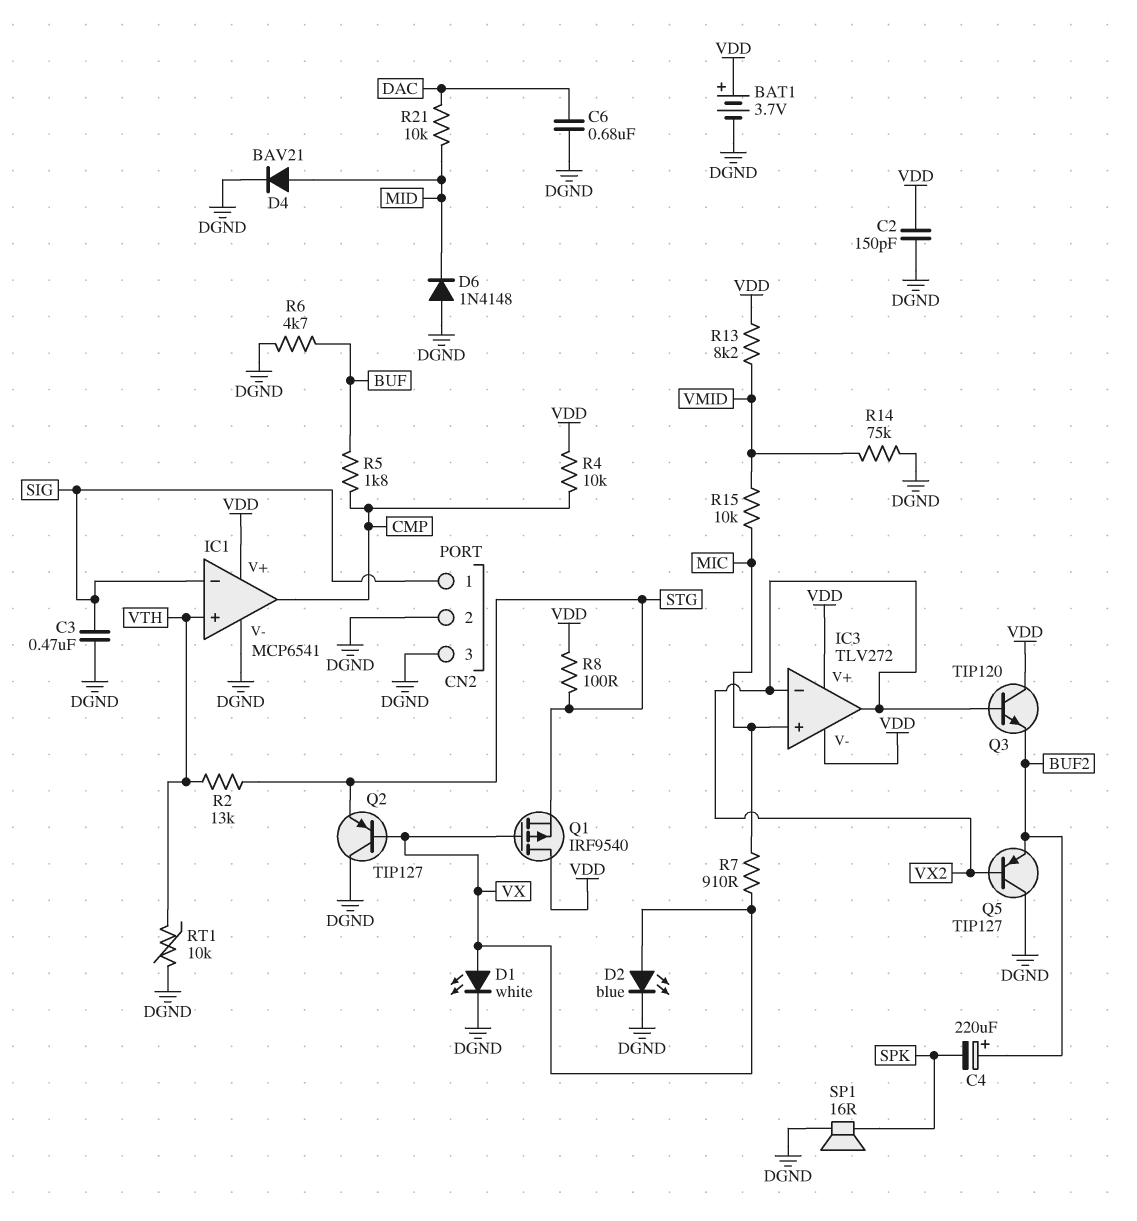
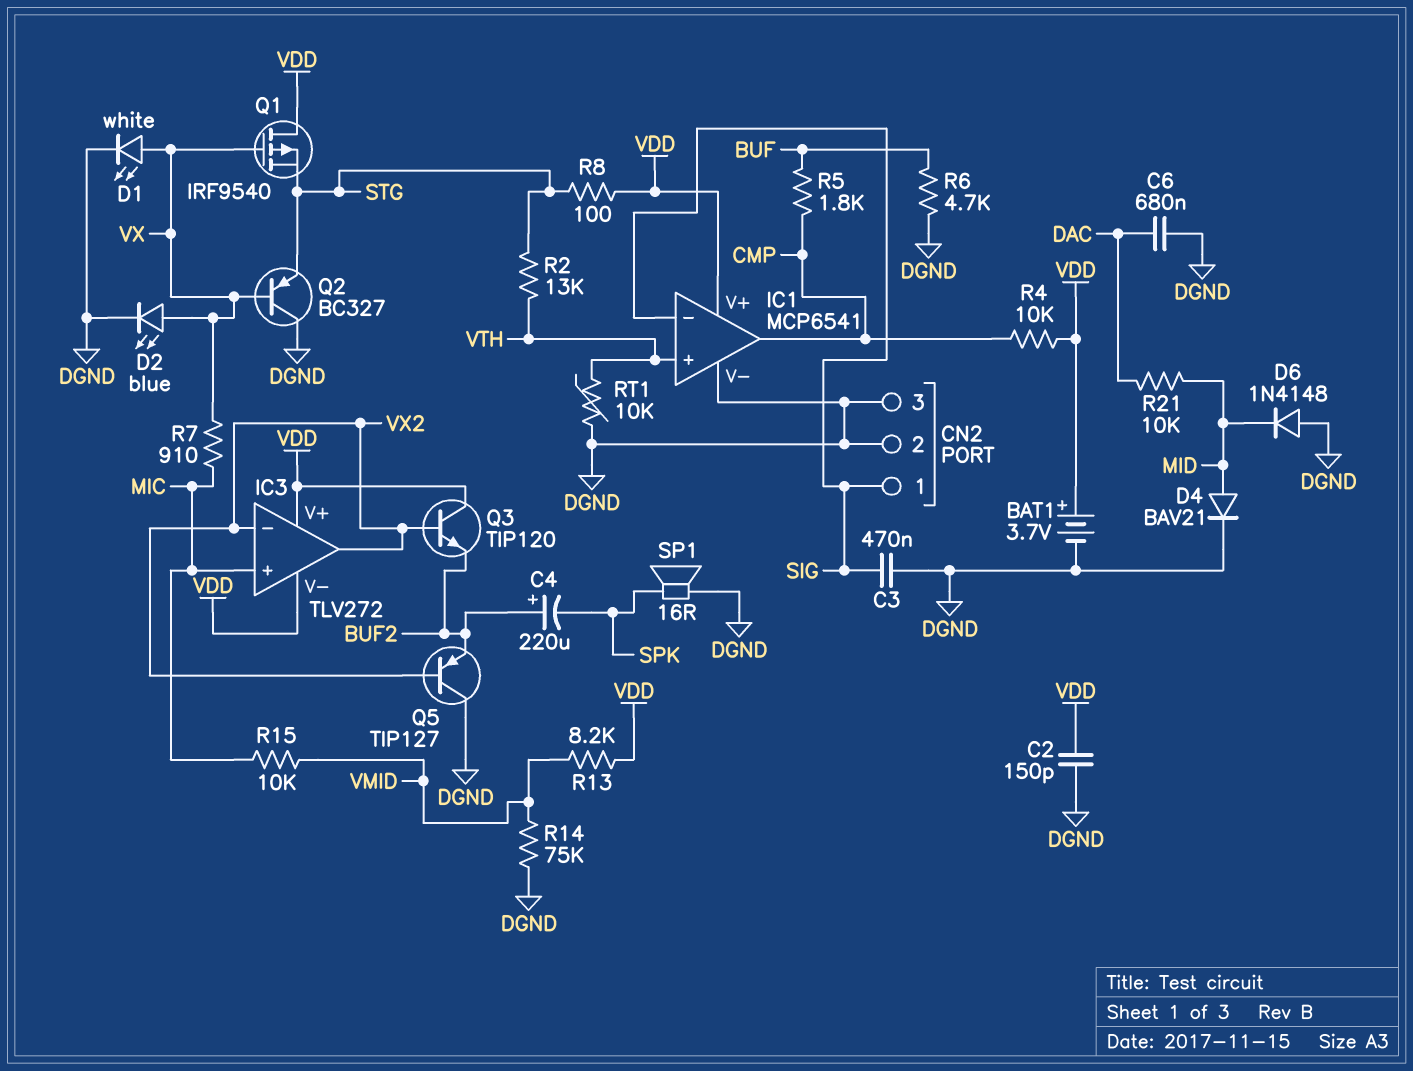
Q2: PNP TIP127 (B VX, C DGND, E STG) -> PNP BC327 (B VX, C DGND, E STG)

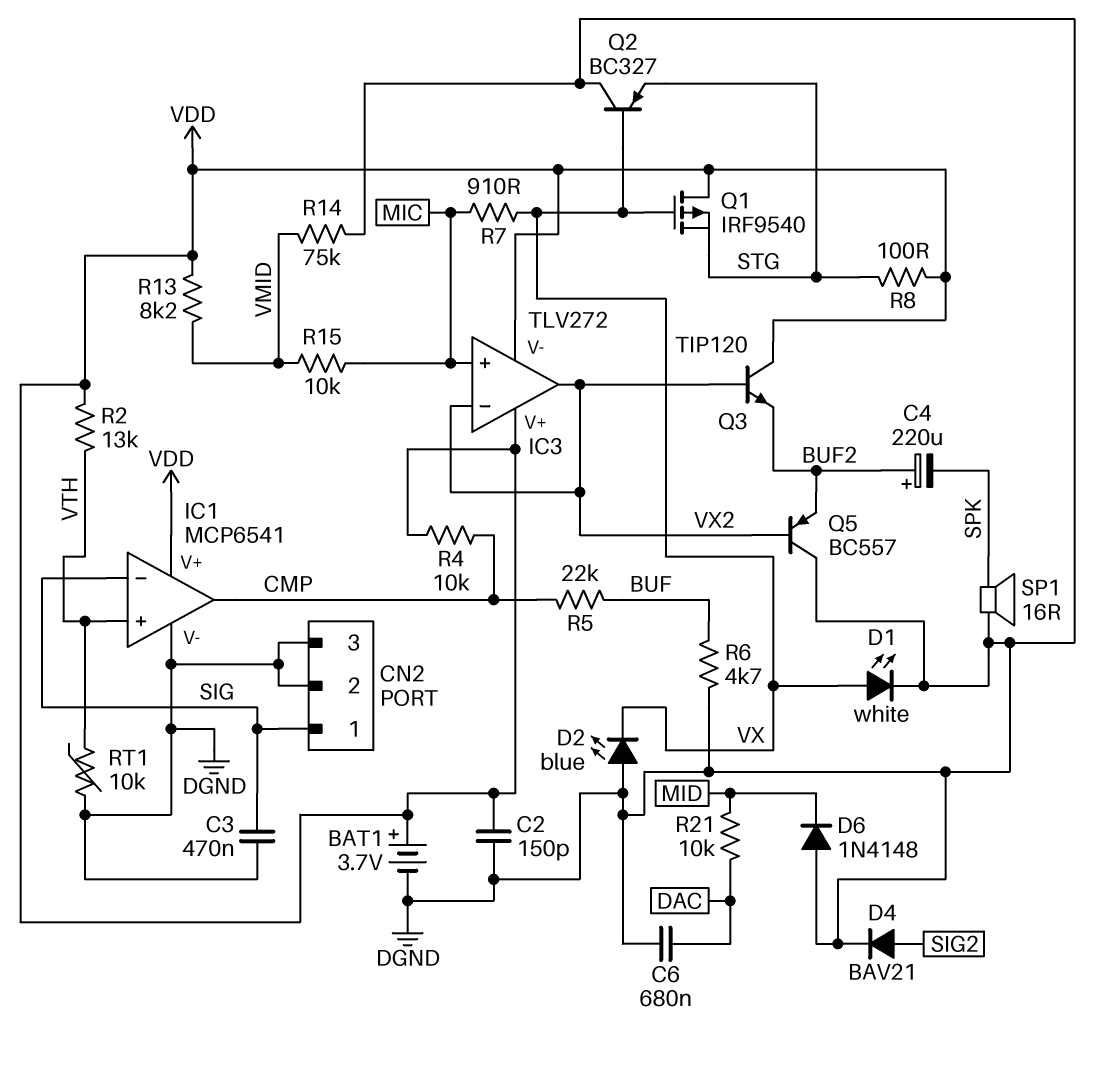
D2: LED blue (A VX, K DGND) -> LED blue (A DGND, K VX)
D4: diode BAV21 (A MID, K DGND) -> diode BAV21 (A SIG2, K DGND)
Q5: PNP TIP127 (B VX2, C DGND, E BUF2) -> PNP BC557 (B VX2, C DGND, E BUF2)
R2: 13k (STG, VTH) -> 13k (VDD, VTH)
R5: 1.8k (BUF, CMP) -> 22k (BUF, CMP)

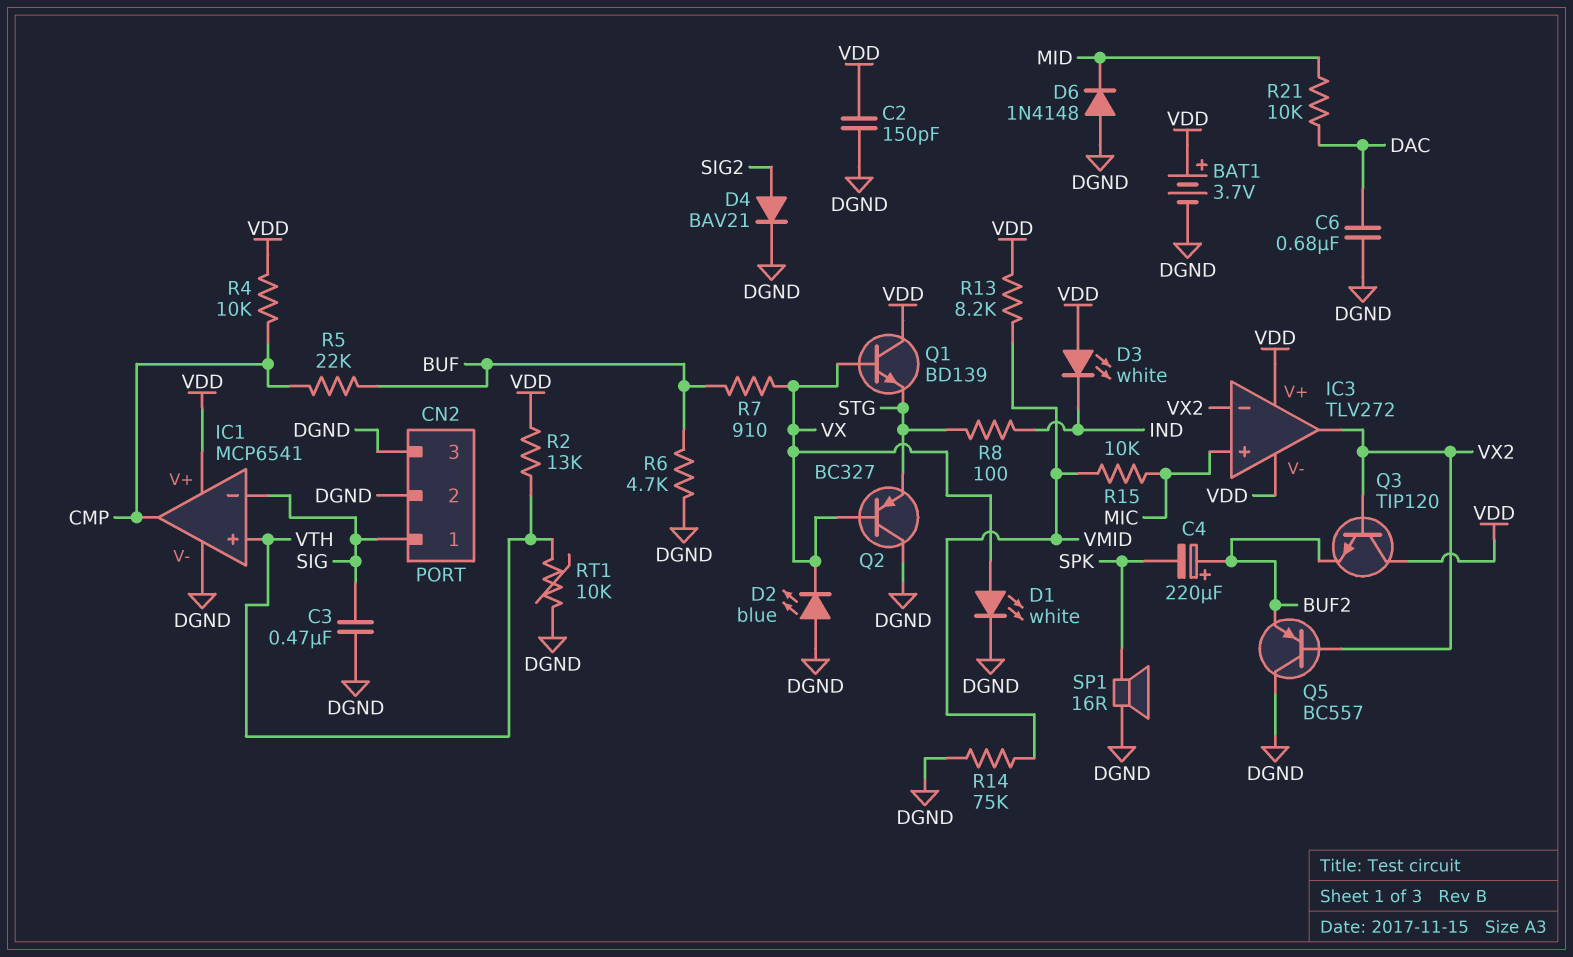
D3: none -> LED white (A VDD, K IND)
Q1: PMOS IRF9540 (G VX, D VDD, S STG) -> NPN BD139 (B VX, C VDD, E STG)
R7: 910 (MIC, VX) -> 910 (BUF, VX)
R8: 100 (STG, VDD) -> 100 (IND, STG)

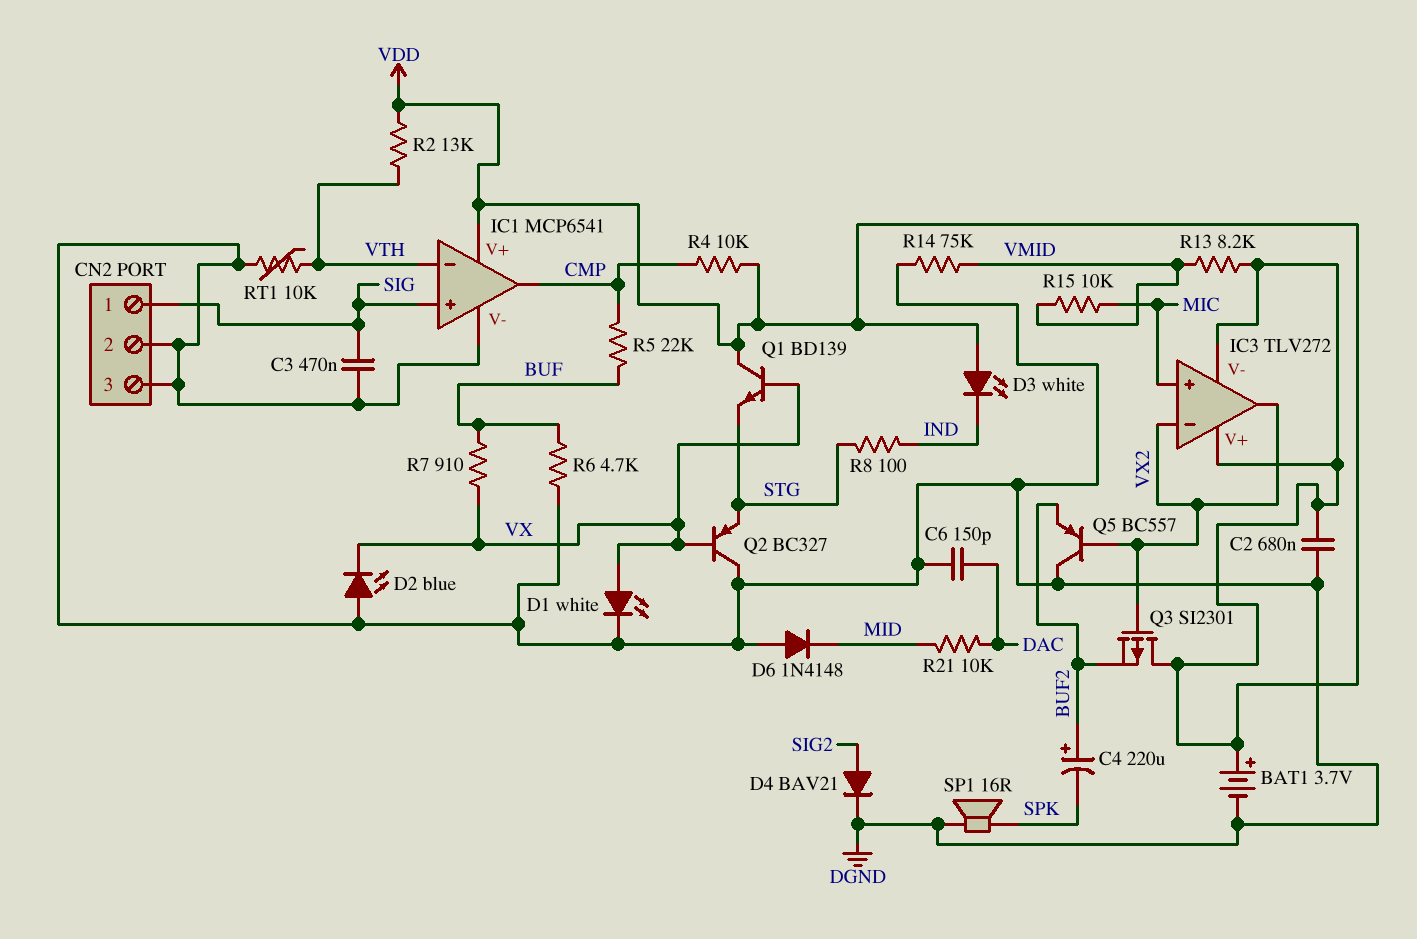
C2: 150pF (DGND, VDD) -> 680nF (DGND, VDD)
C6: 680nF (DAC, DGND) -> 150pF (DAC, DGND)
IC1 pin in+: VTH -> SIG
IC1 pin in-: SIG -> VTH
Q3: NPN TIP120 (B VX2, C VDD, E BUF2) -> PMOS SI2301 (G VX2, D VDD, S BUF2)

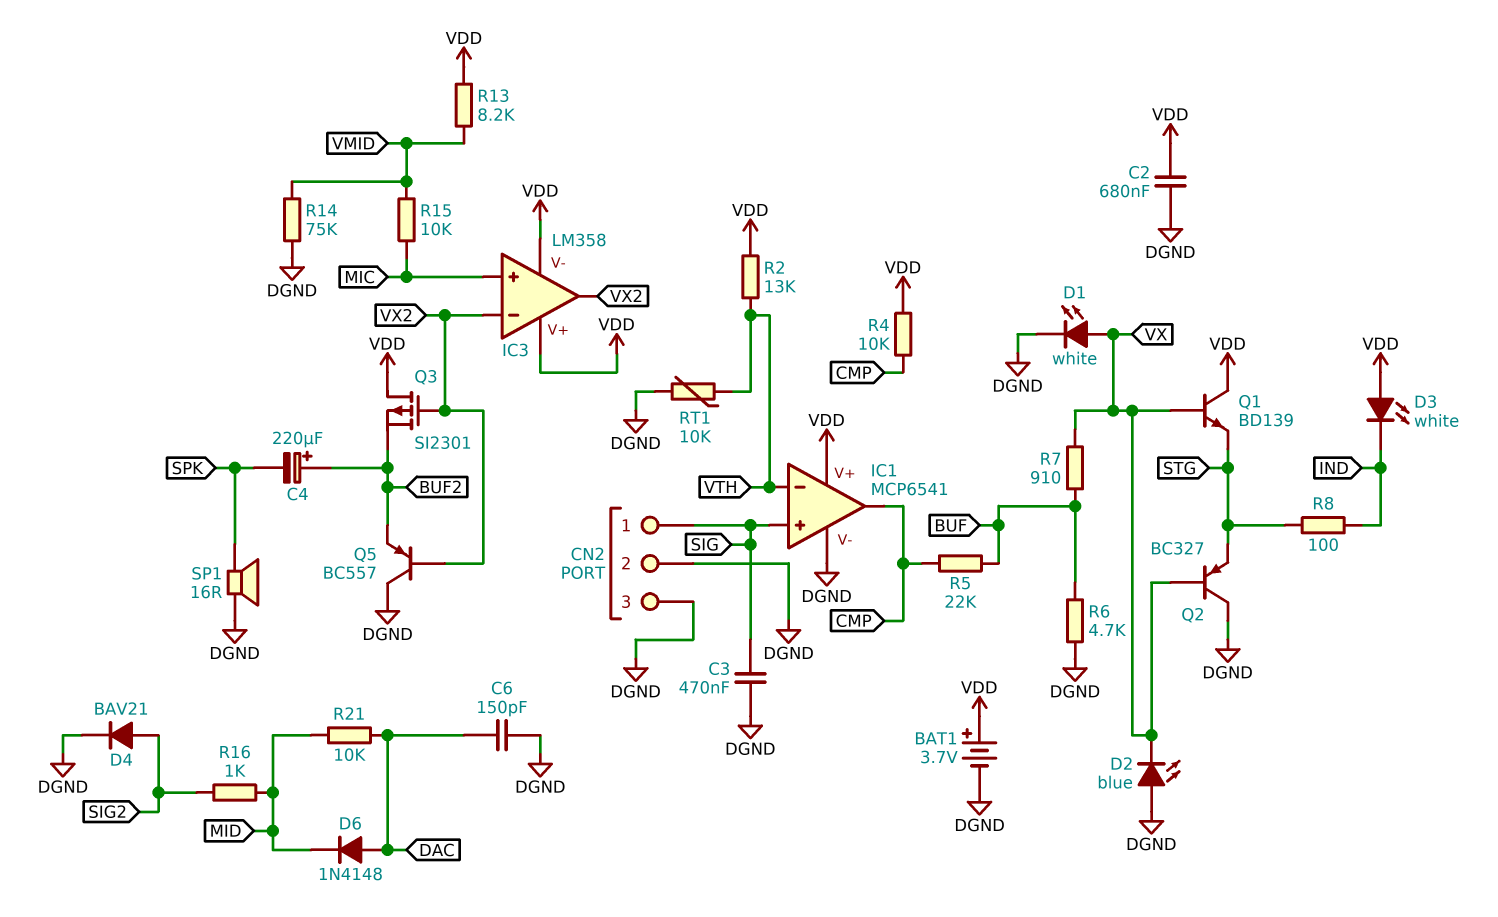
D6: diode 1N4148 (A DGND, K MID) -> diode 1N4148 (A DAC, K MID)
IC3: TLV272 -> LM358
R16: none -> 1k (MID, SIG2)

